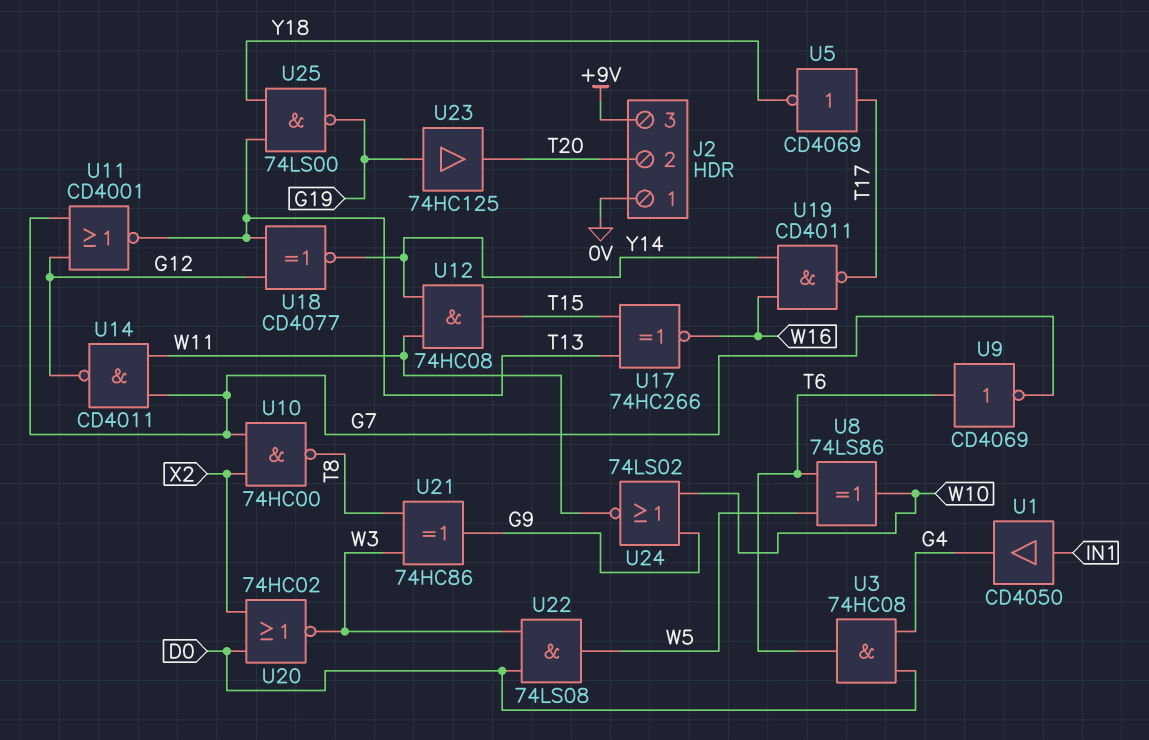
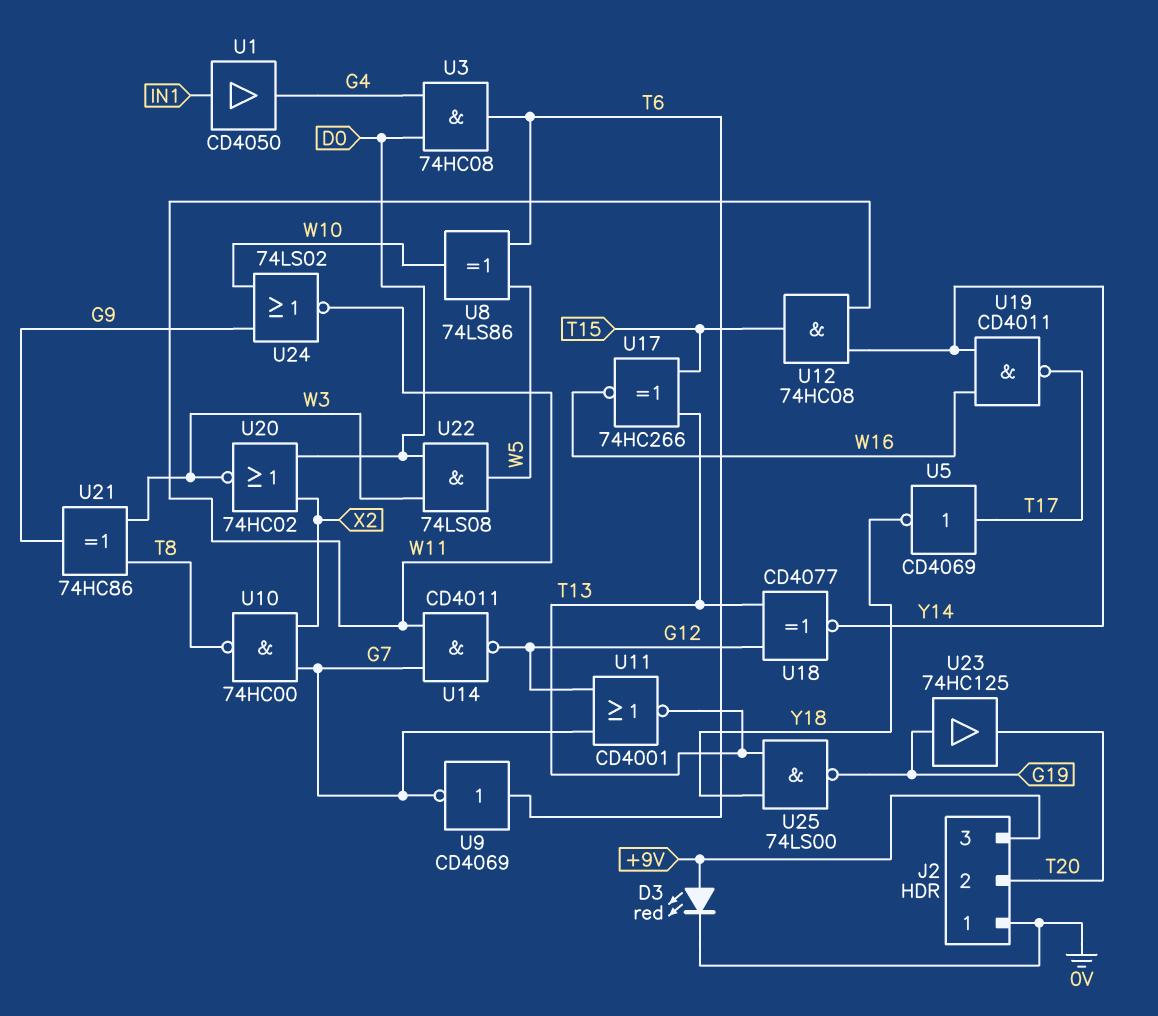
D3: none -> LED red (A +9V, K 0V)

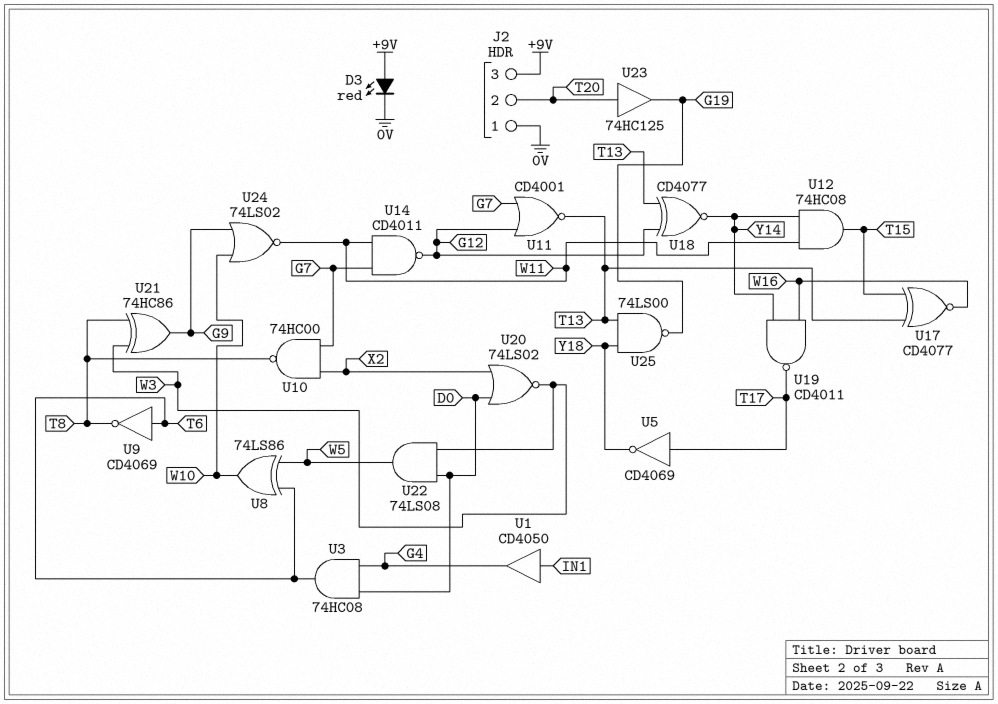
U9: NOT CD4069 (in T6, out G7) -> NOT CD4069 (in T6, out T8)
U17: XNOR 74HC266 (in T13, in T15, out W16) -> XNOR CD4077 (in T13, in T15, out W16)
U20: NOR 74HC02 (in D0, in X2, out W3) -> NOR 74LS02 (in D0, in X2, out W3)
U23: buffer 74HC125 (in G19, out T20) -> buffer 74HC125 (in T20, out G19)

